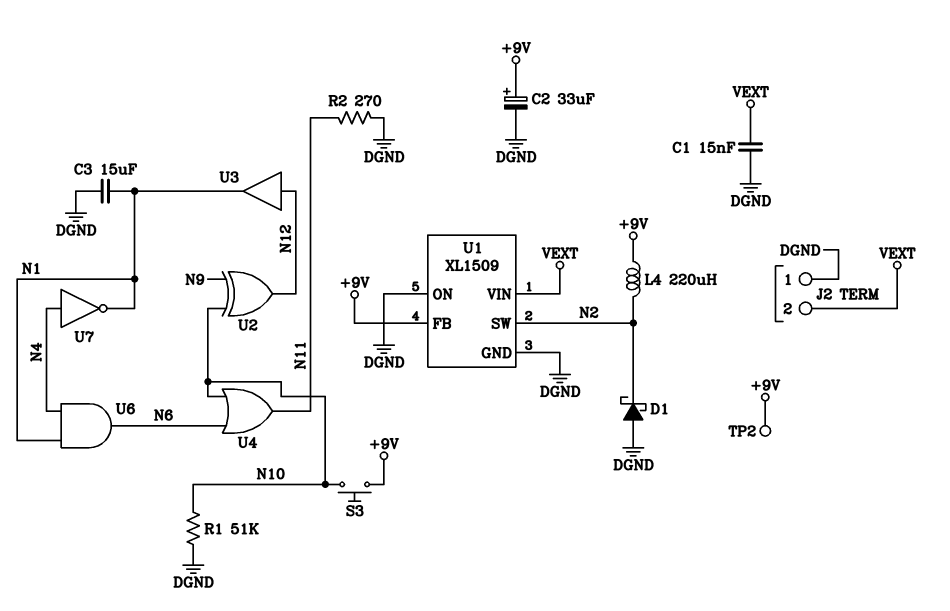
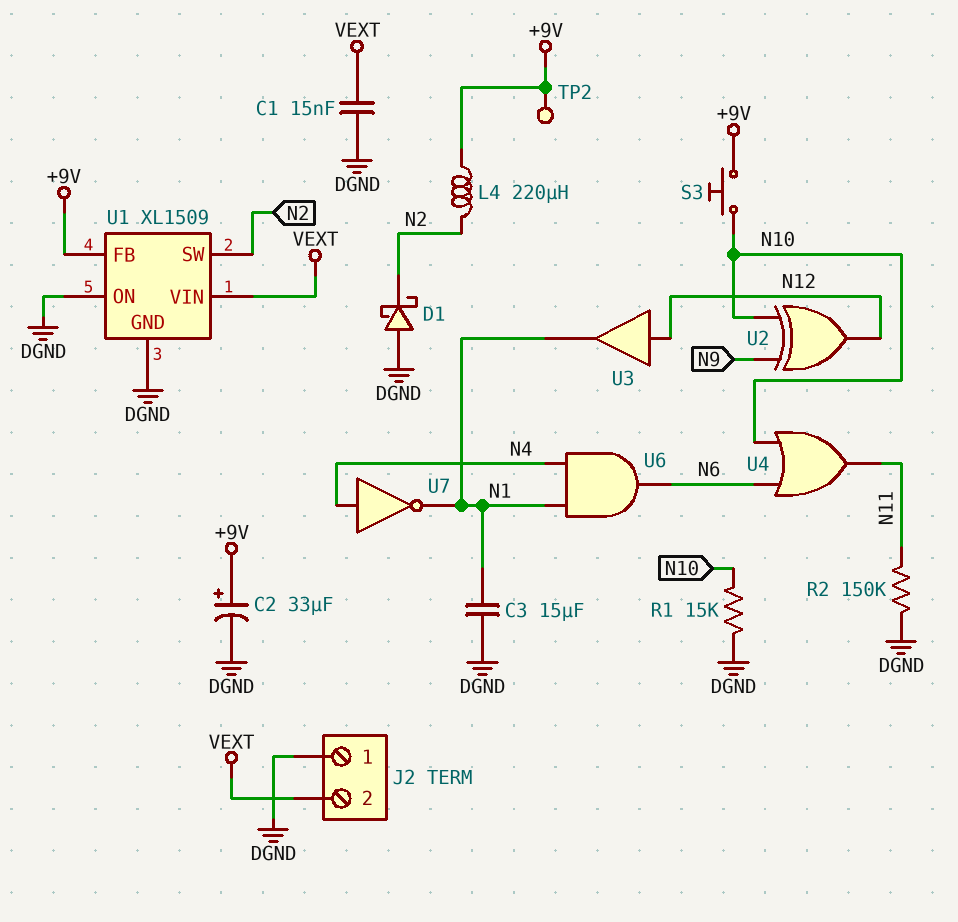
R1: 51k (DGND, N10) -> 15k (DGND, N10)
R2: 270 (DGND, N11) -> 150k (DGND, N11)

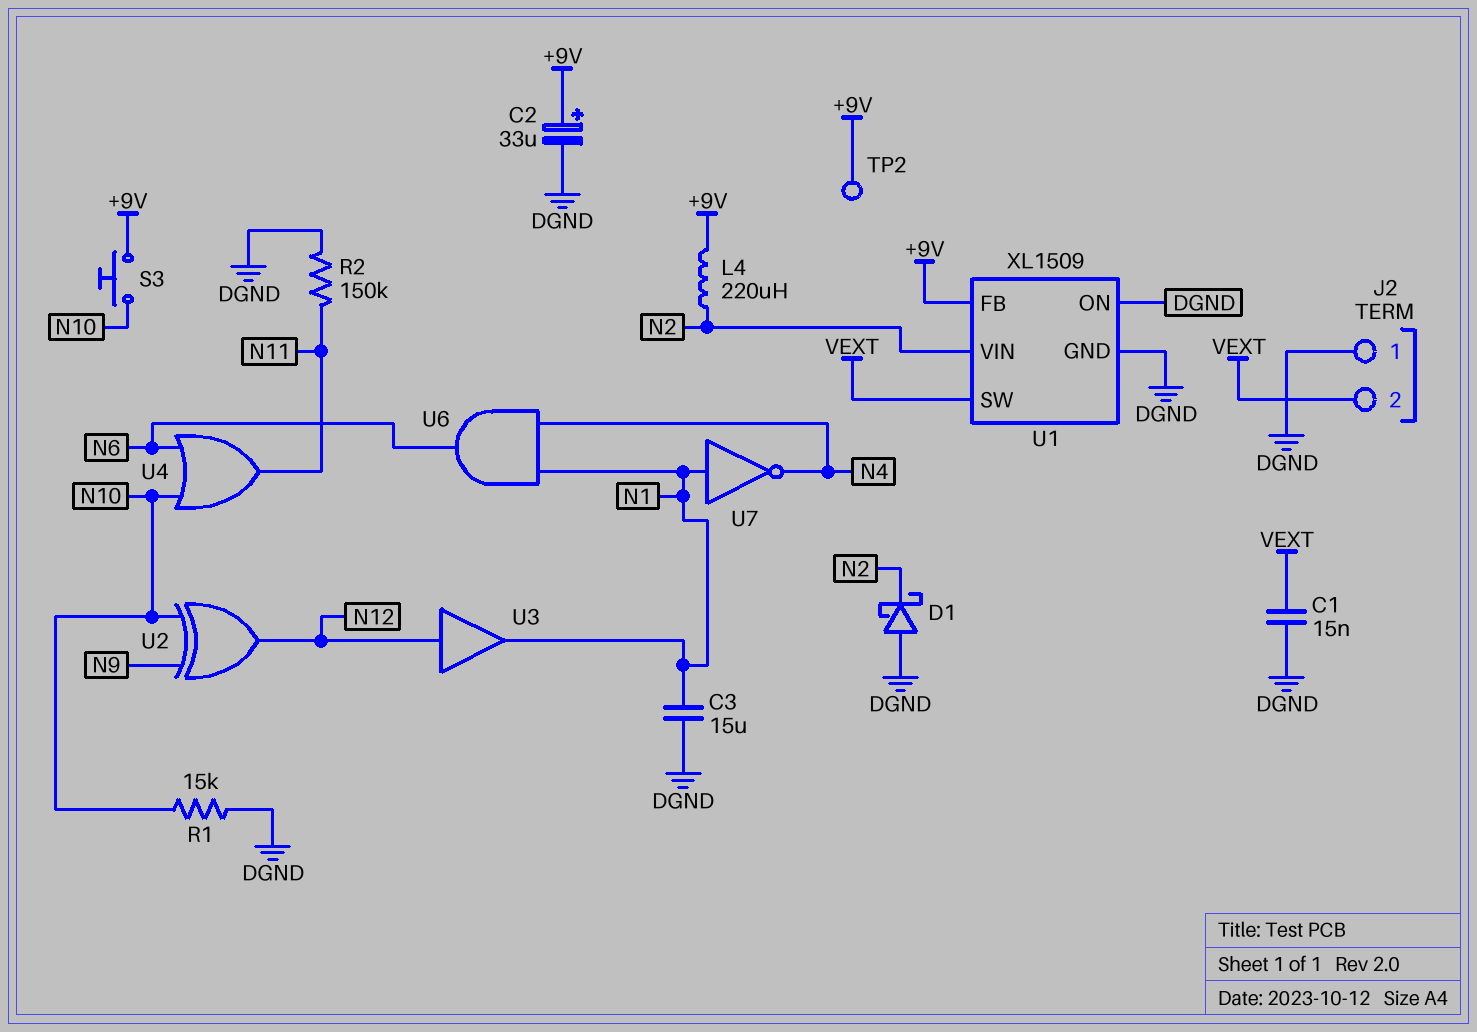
U1 pin SW: N2 -> VEXT
U1 pin VIN: VEXT -> N2
U7: NOT (in N4, out N1) -> NOT (in N1, out N4)

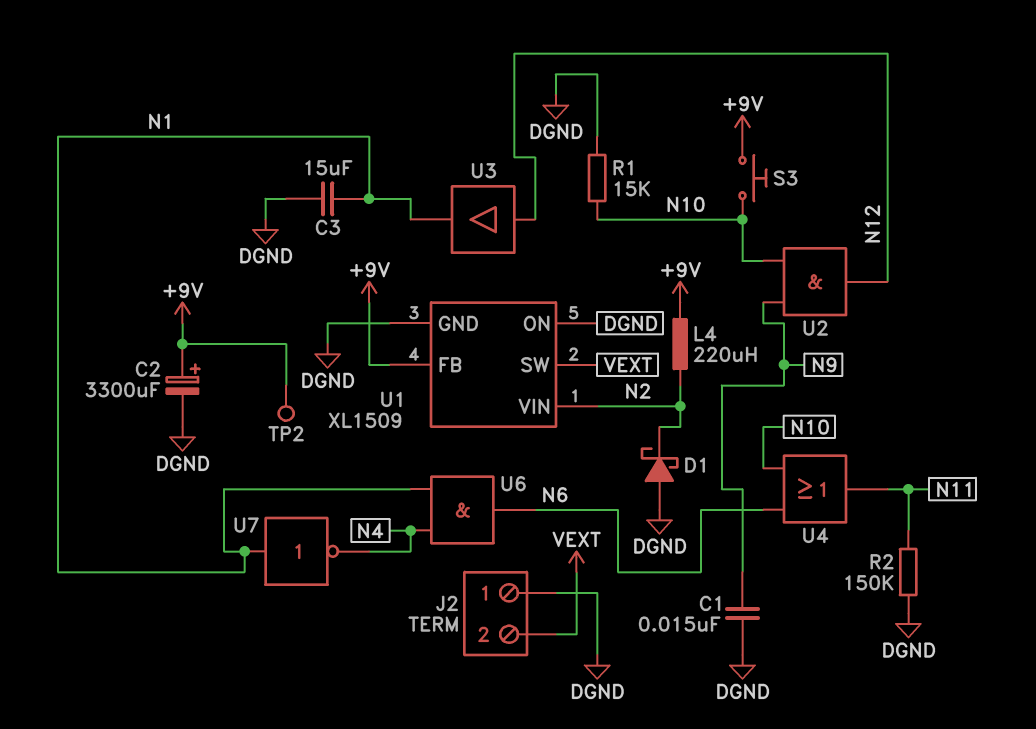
C1: 15nF (DGND, VEXT) -> 15nF (DGND, N9)
C2: 33uF (plus +9V, minus DGND) -> 3300uF (plus +9V, minus DGND)
U2: XOR (in N9, in N10, out N12) -> AND (in N9, in N10, out N12)

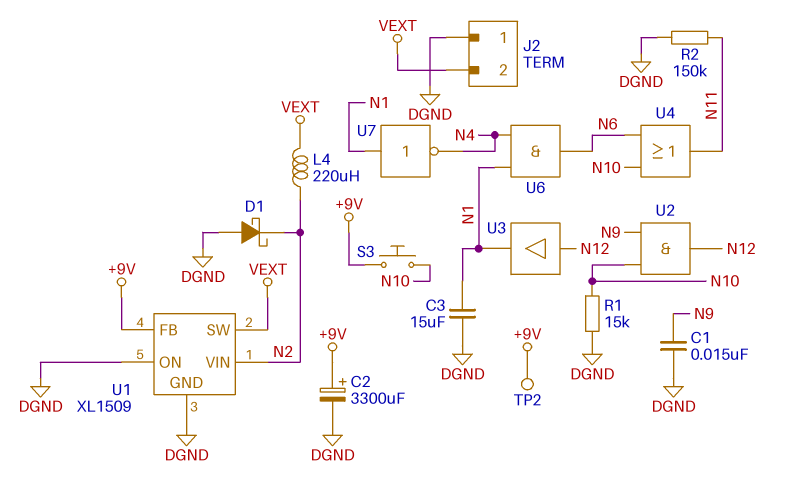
L4: 220uH (+9V, N2) -> 220uH (N2, VEXT)

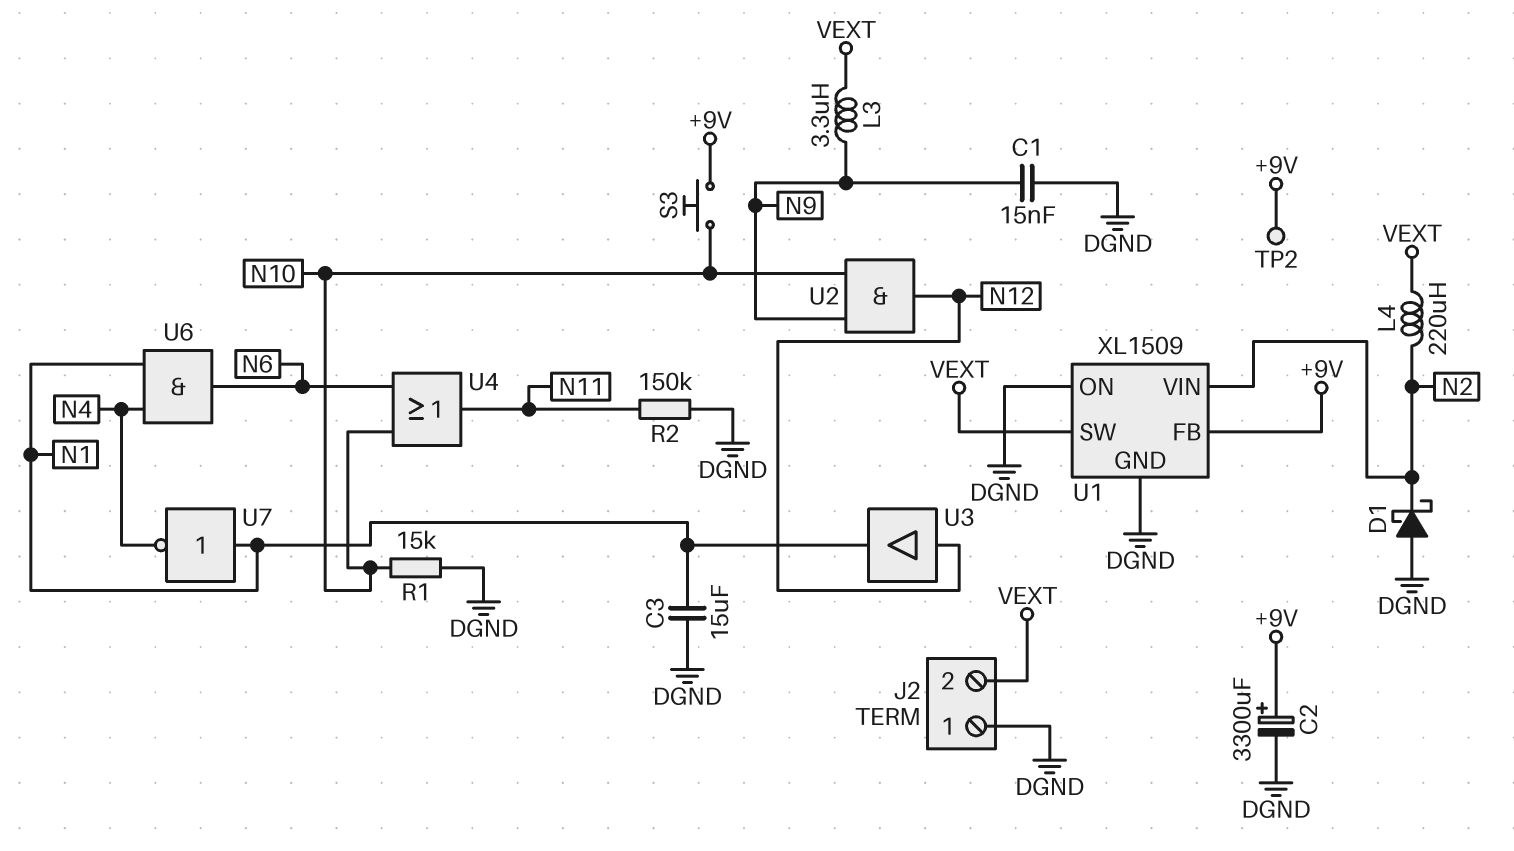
L3: none -> 3.3uH (N9, VEXT)

